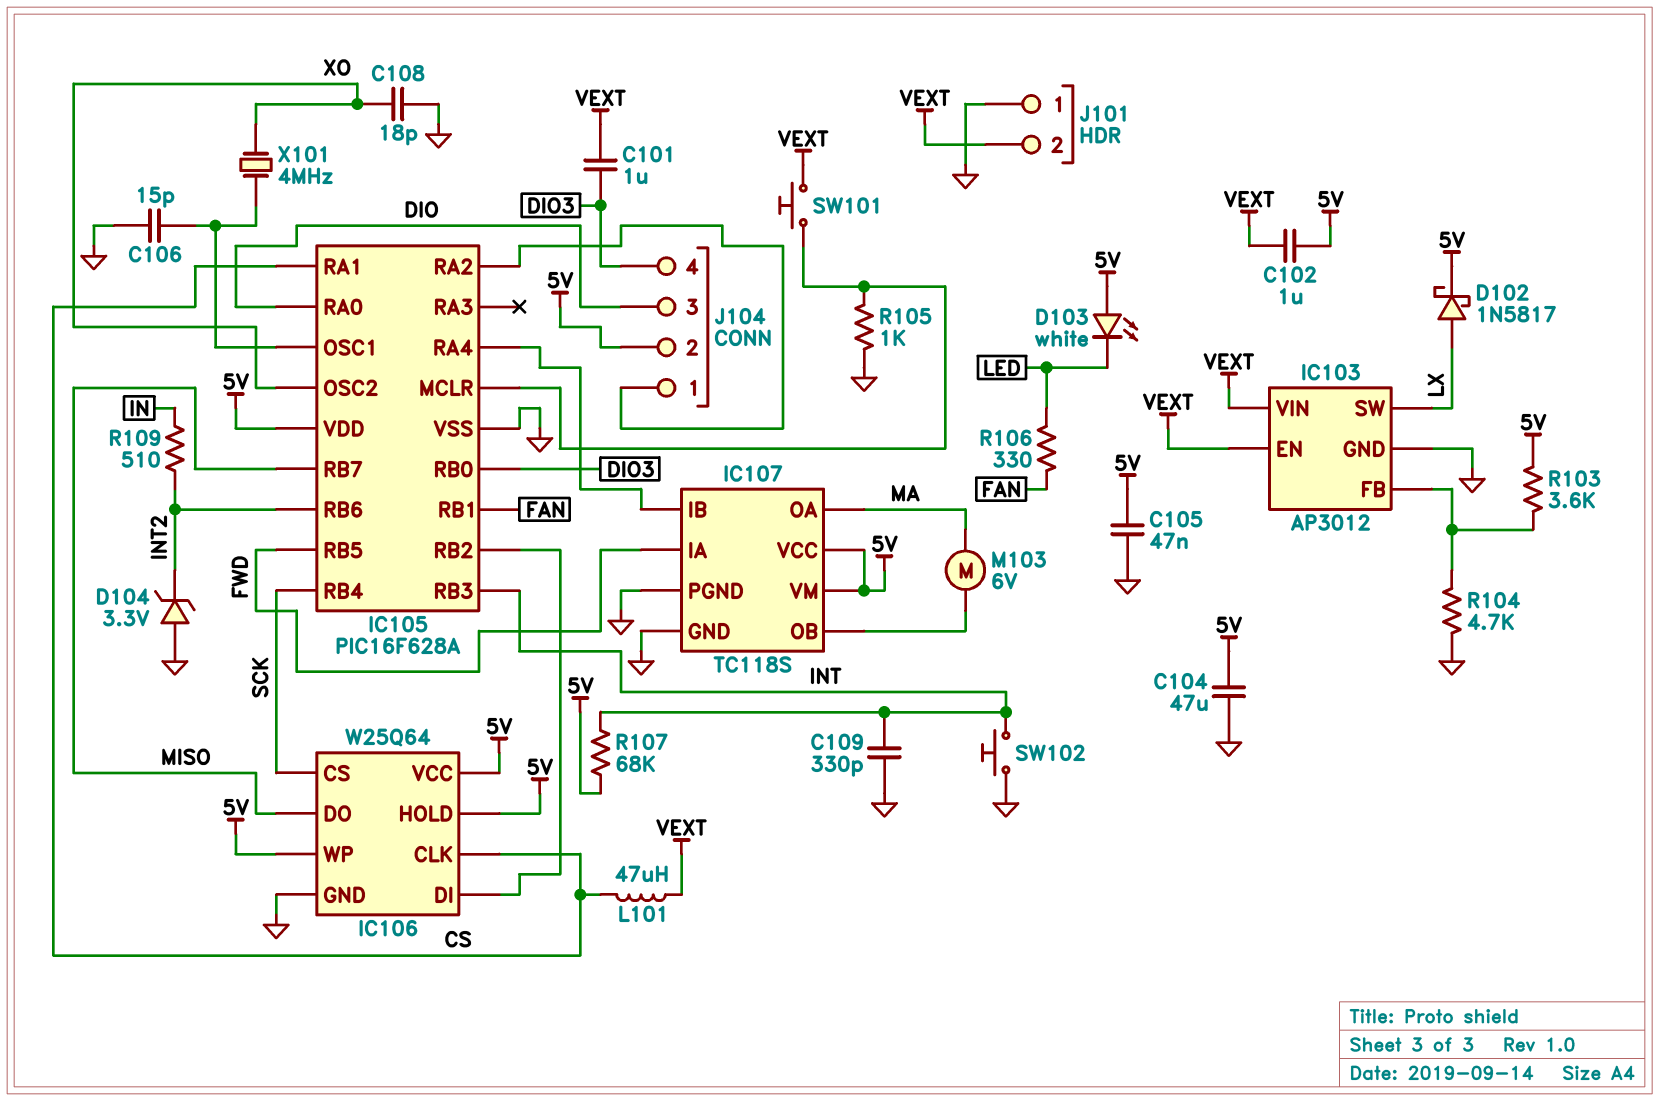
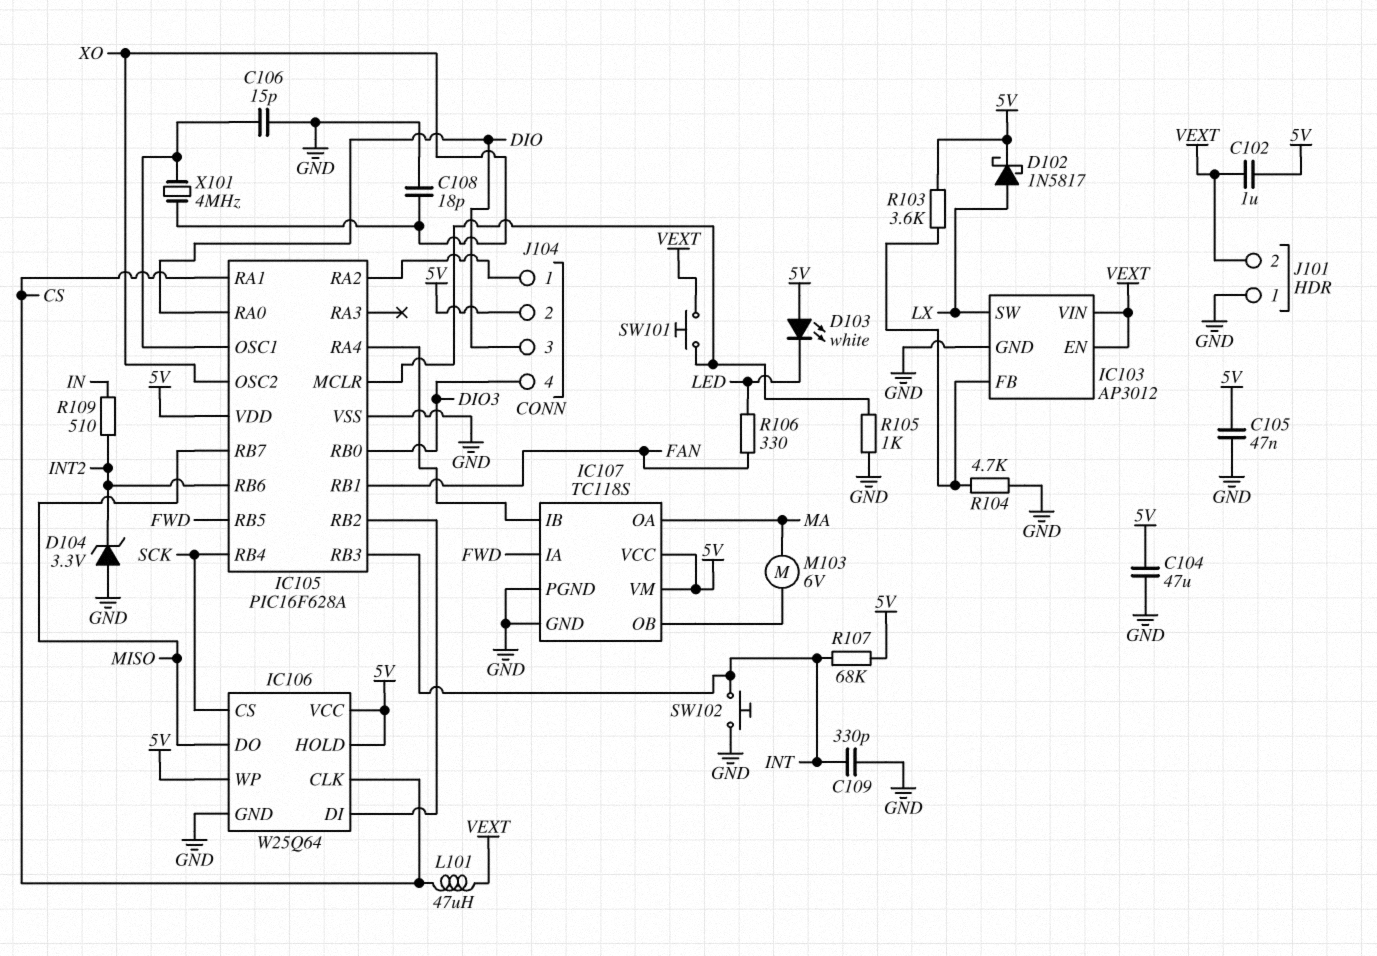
C101: 1uF (DIO3, VEXT) -> none

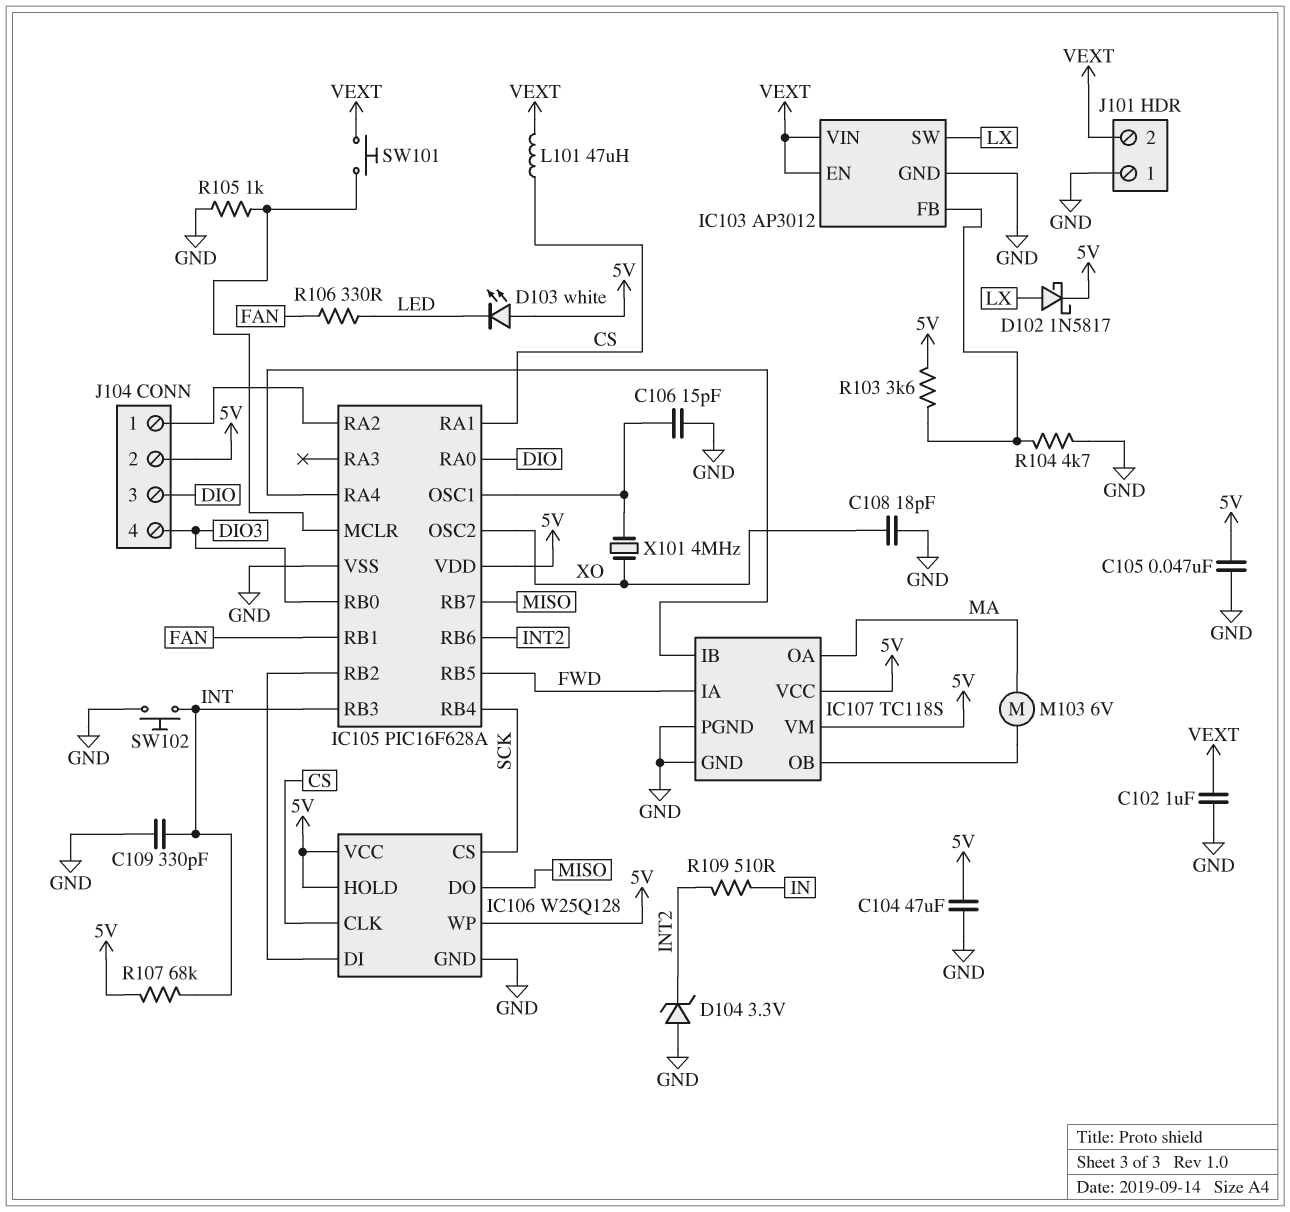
C102: 1uF (5V, VEXT) -> 1uF (GND, VEXT)
IC106: W25Q64 -> W25Q128

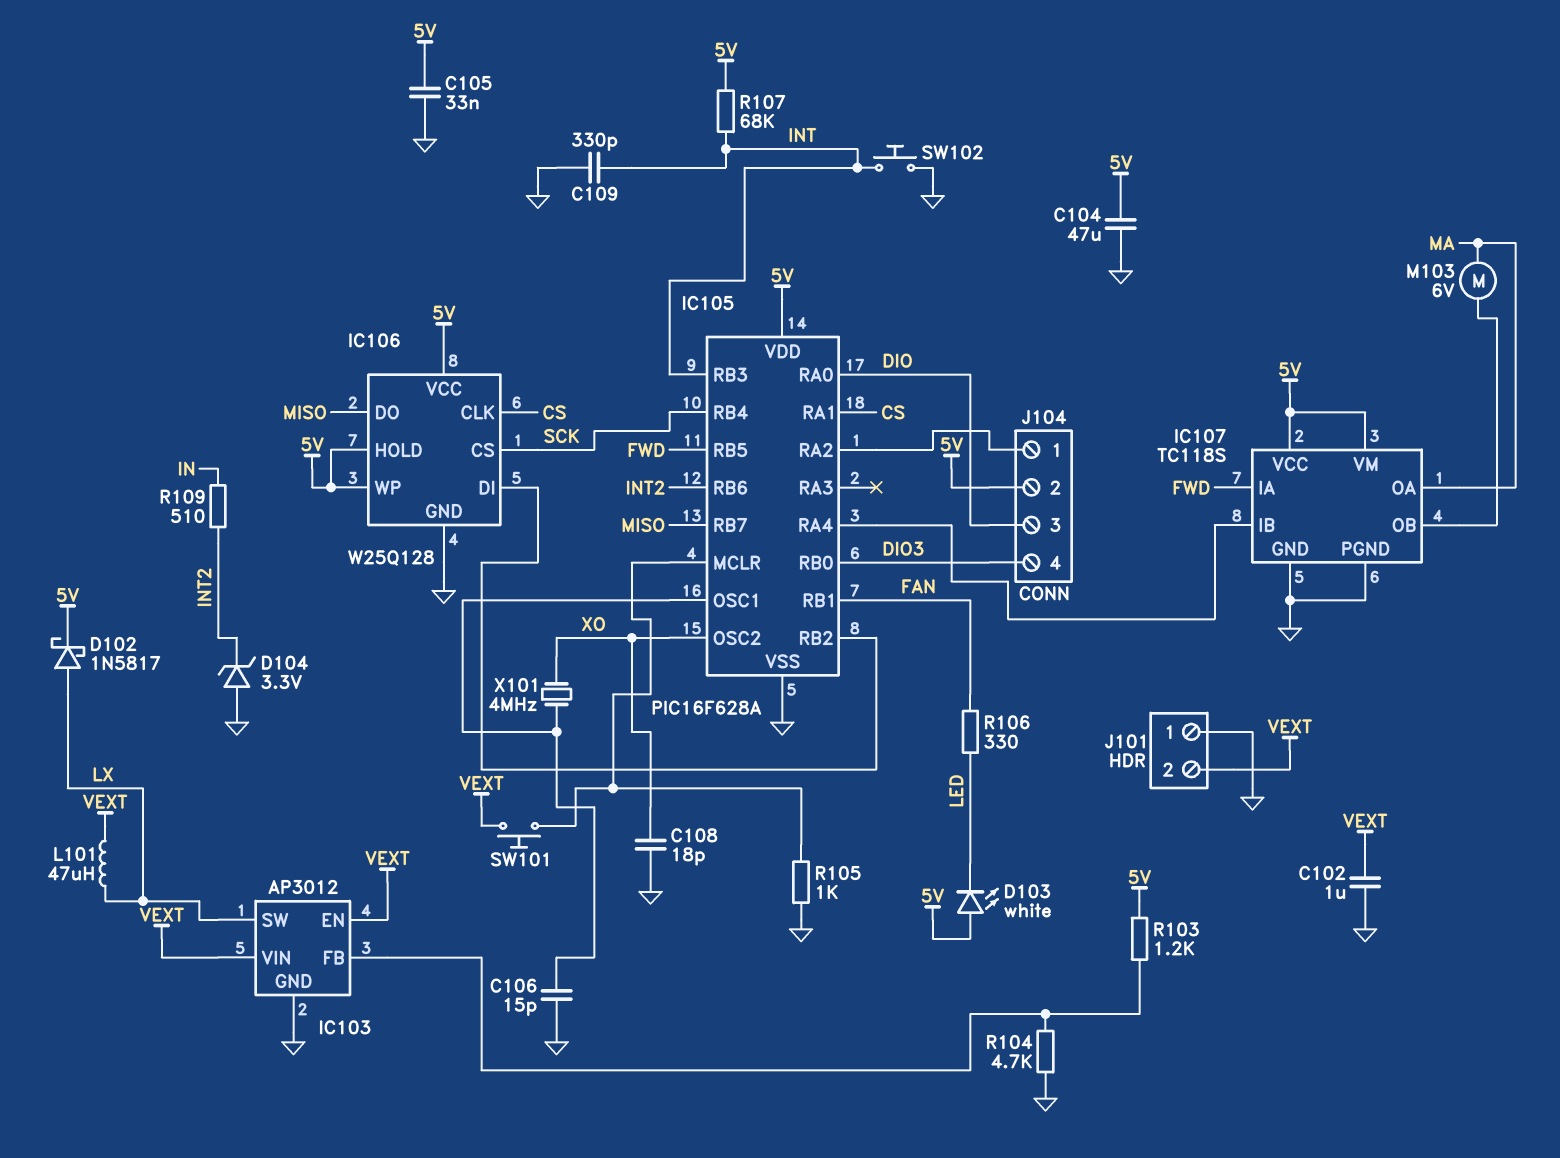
C105: 47nF (5V, GND) -> 33nF (5V, GND)
L101: 47uH (CS, VEXT) -> 47uH (LX, VEXT)
R103: 3.6k (5V, IC103/FB) -> 1.2k (5V, IC103/FB)

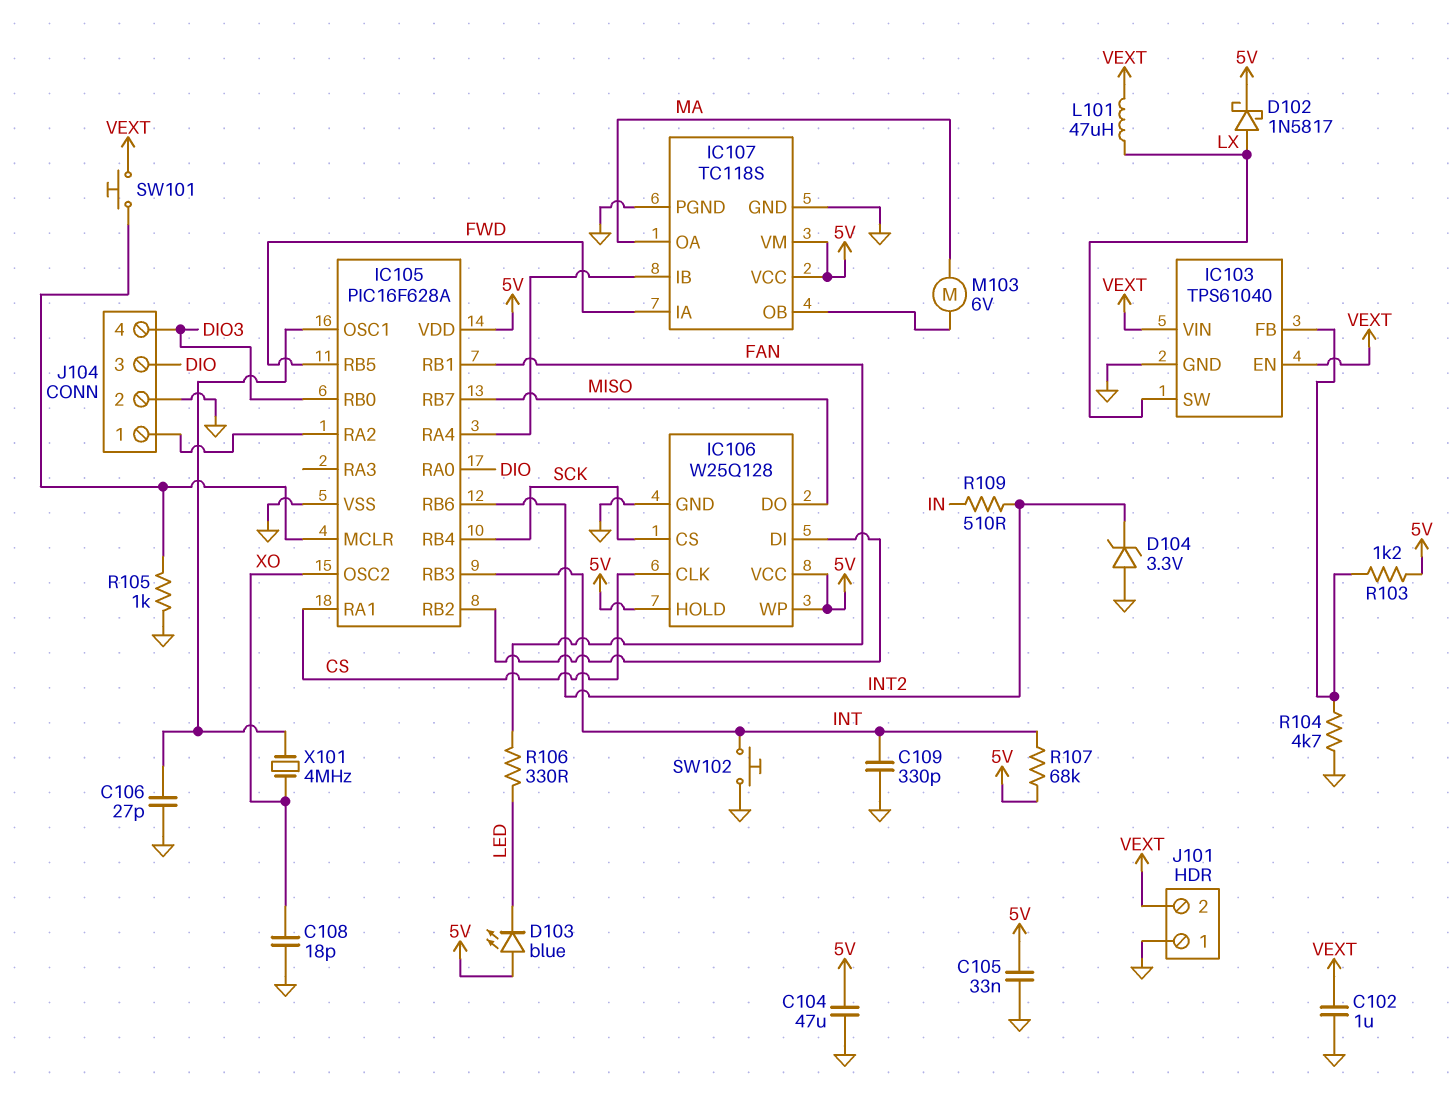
C106: 15pF (GND, IC105/OSC1) -> 27pF (GND, IC105/OSC1)
D103: LED white (A 5V, K LED) -> LED blue (A 5V, K LED)
IC103: AP3012 -> TPS61040
J104 pin 2: 5V -> GND

